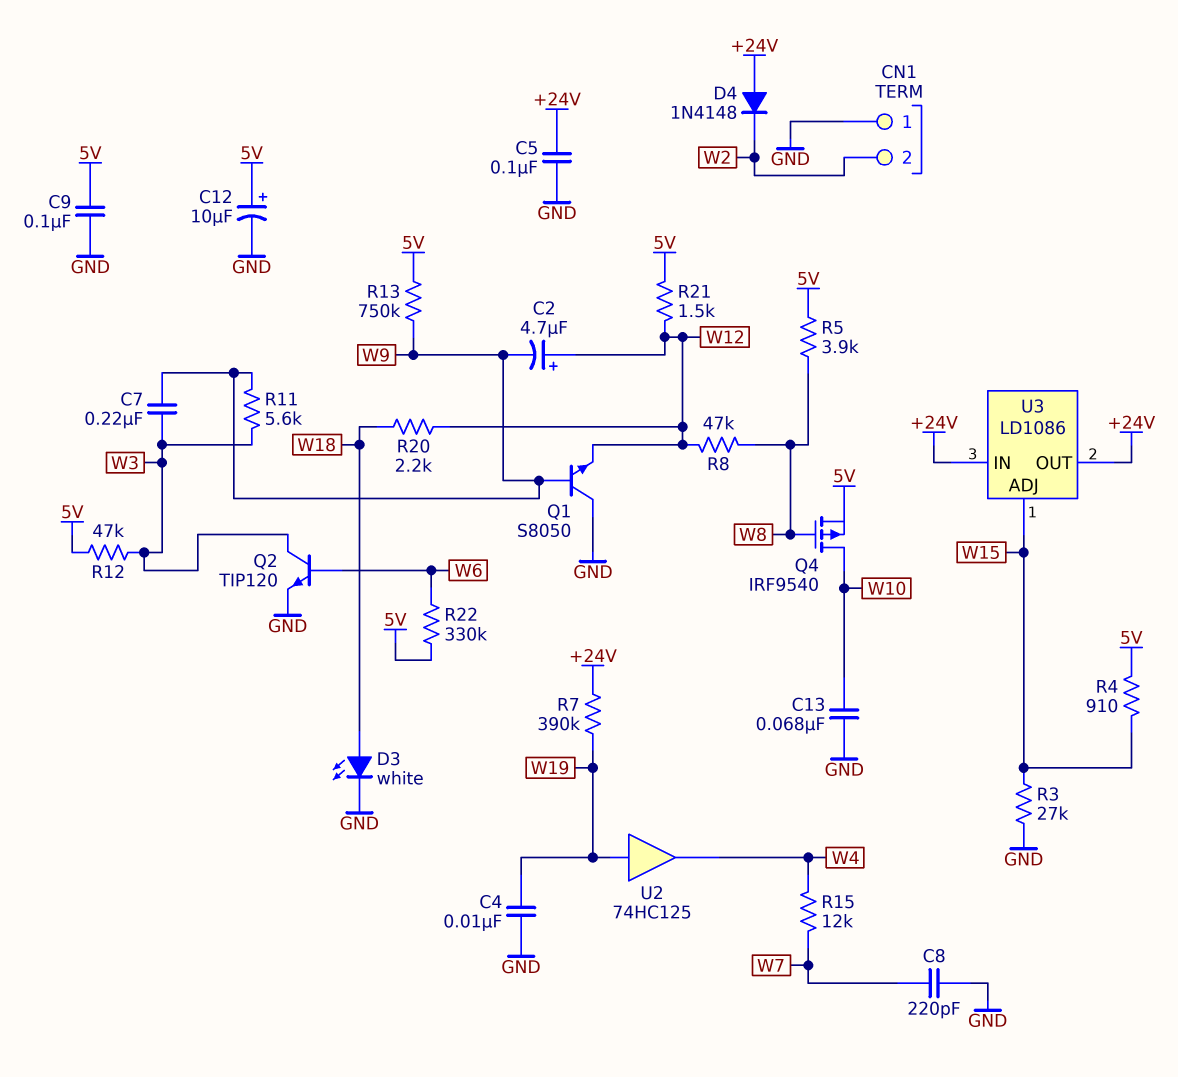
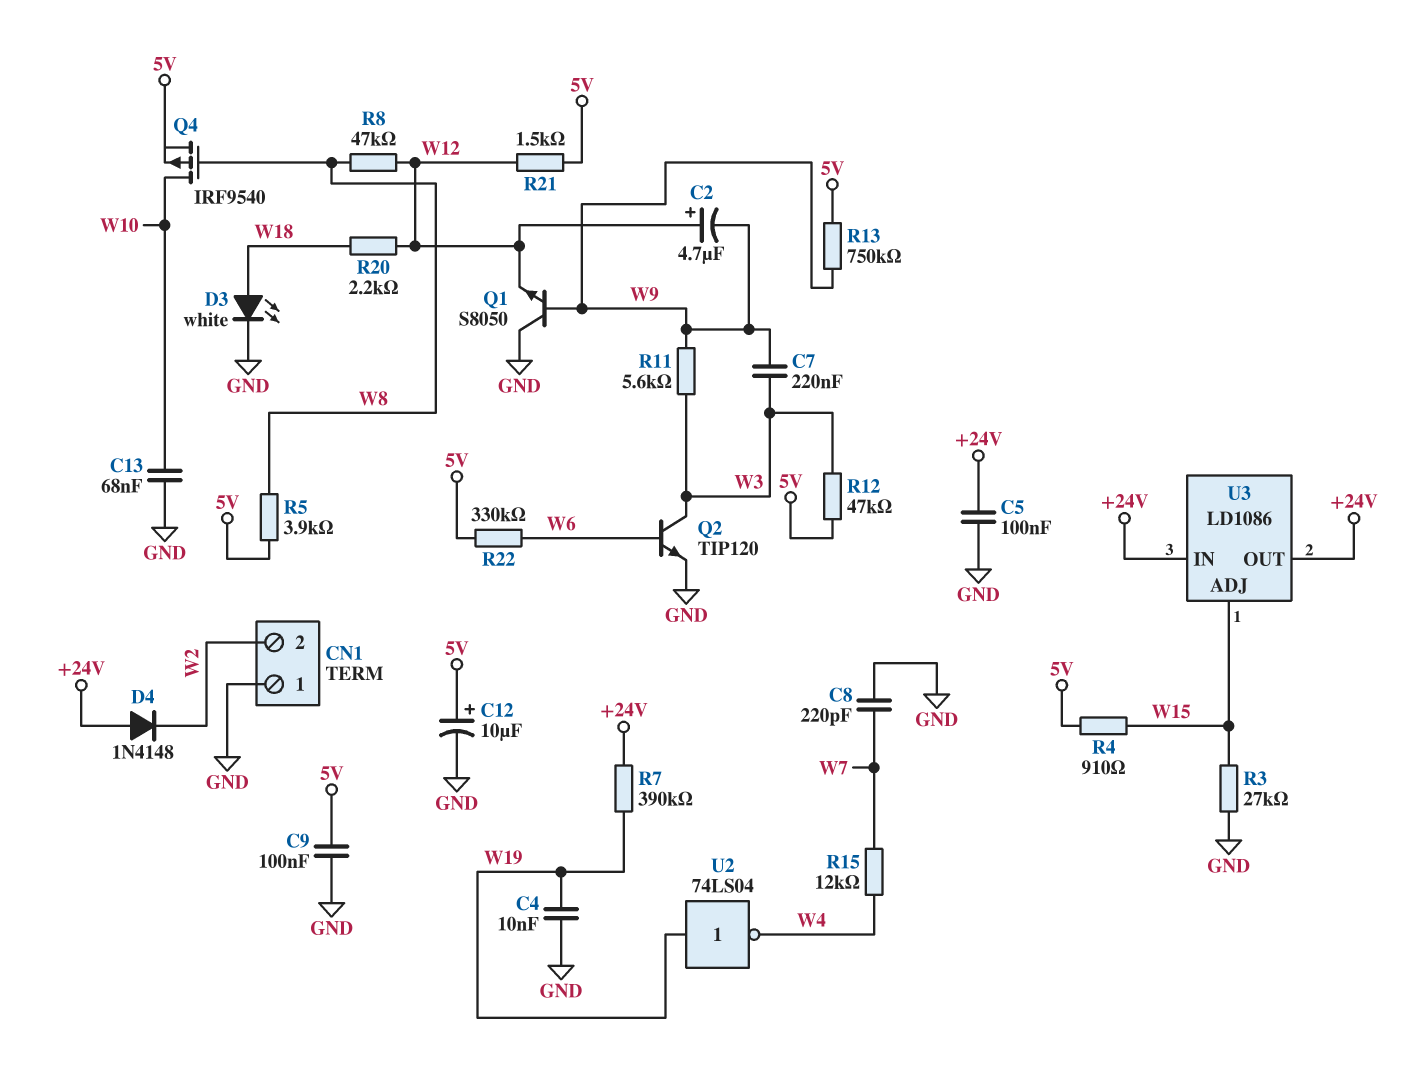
U2: buffer 74HC125 (in W19, out W4) -> NOT 74LS04 (in W19, out W4)

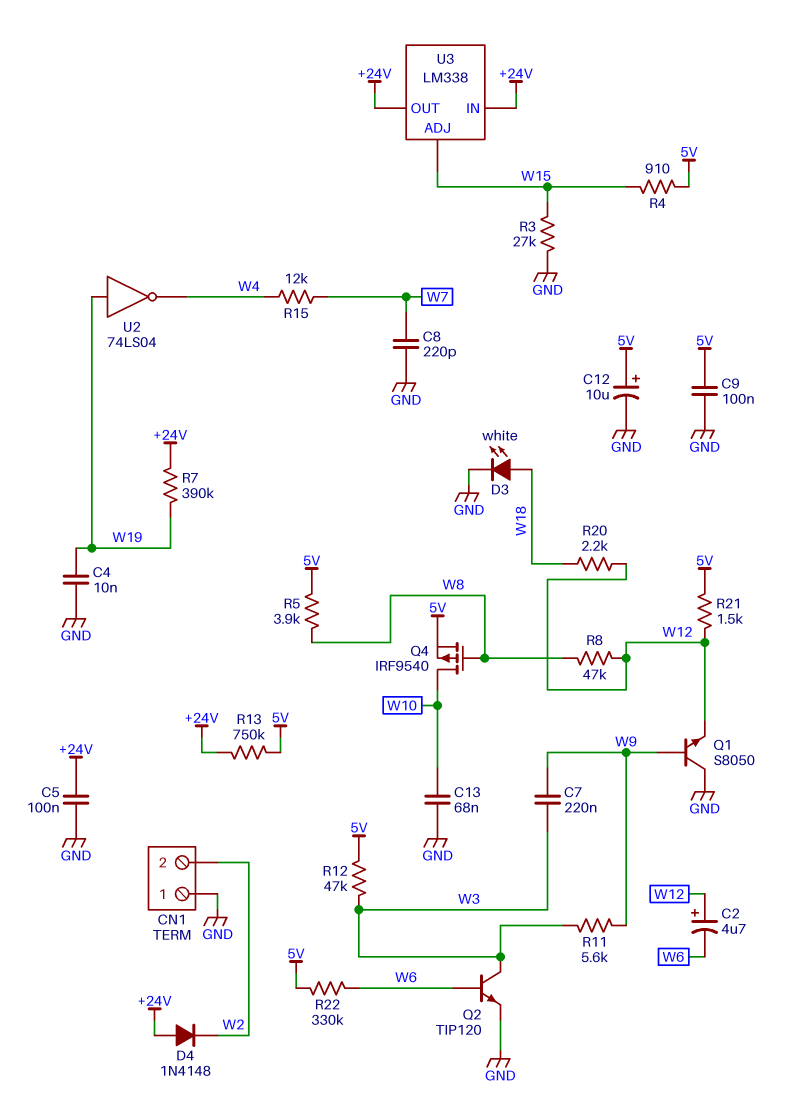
C2: 4.7uF (plus W12, minus W9) -> 4.7uF (plus W12, minus W6)
R13: 750k (5V, W9) -> 750k (+24V, 5V)
U3: LD1086 -> LM338

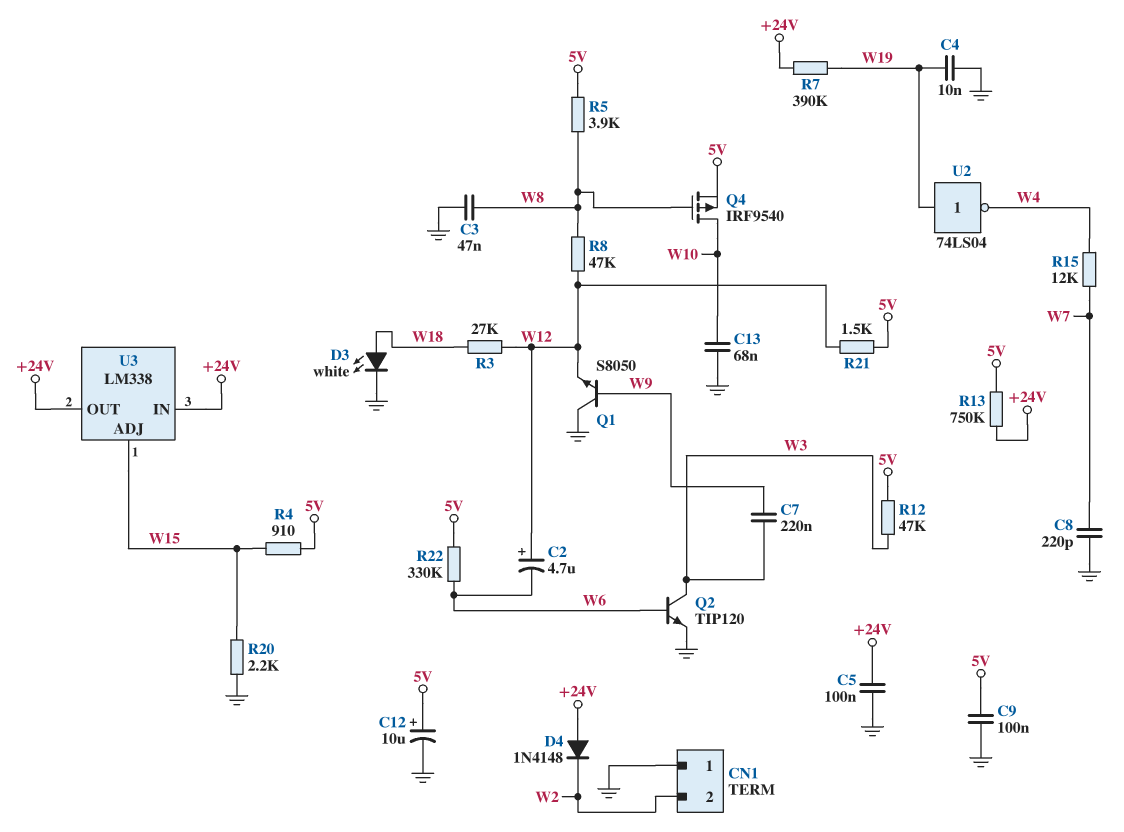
C3: none -> 47nF (GND, W8)
R3: 27k (GND, W15) -> 27k (W12, W18)
R11: 5.6k (W3, W9) -> none
R20: 2.2k (W12, W18) -> 2.2k (GND, W15)

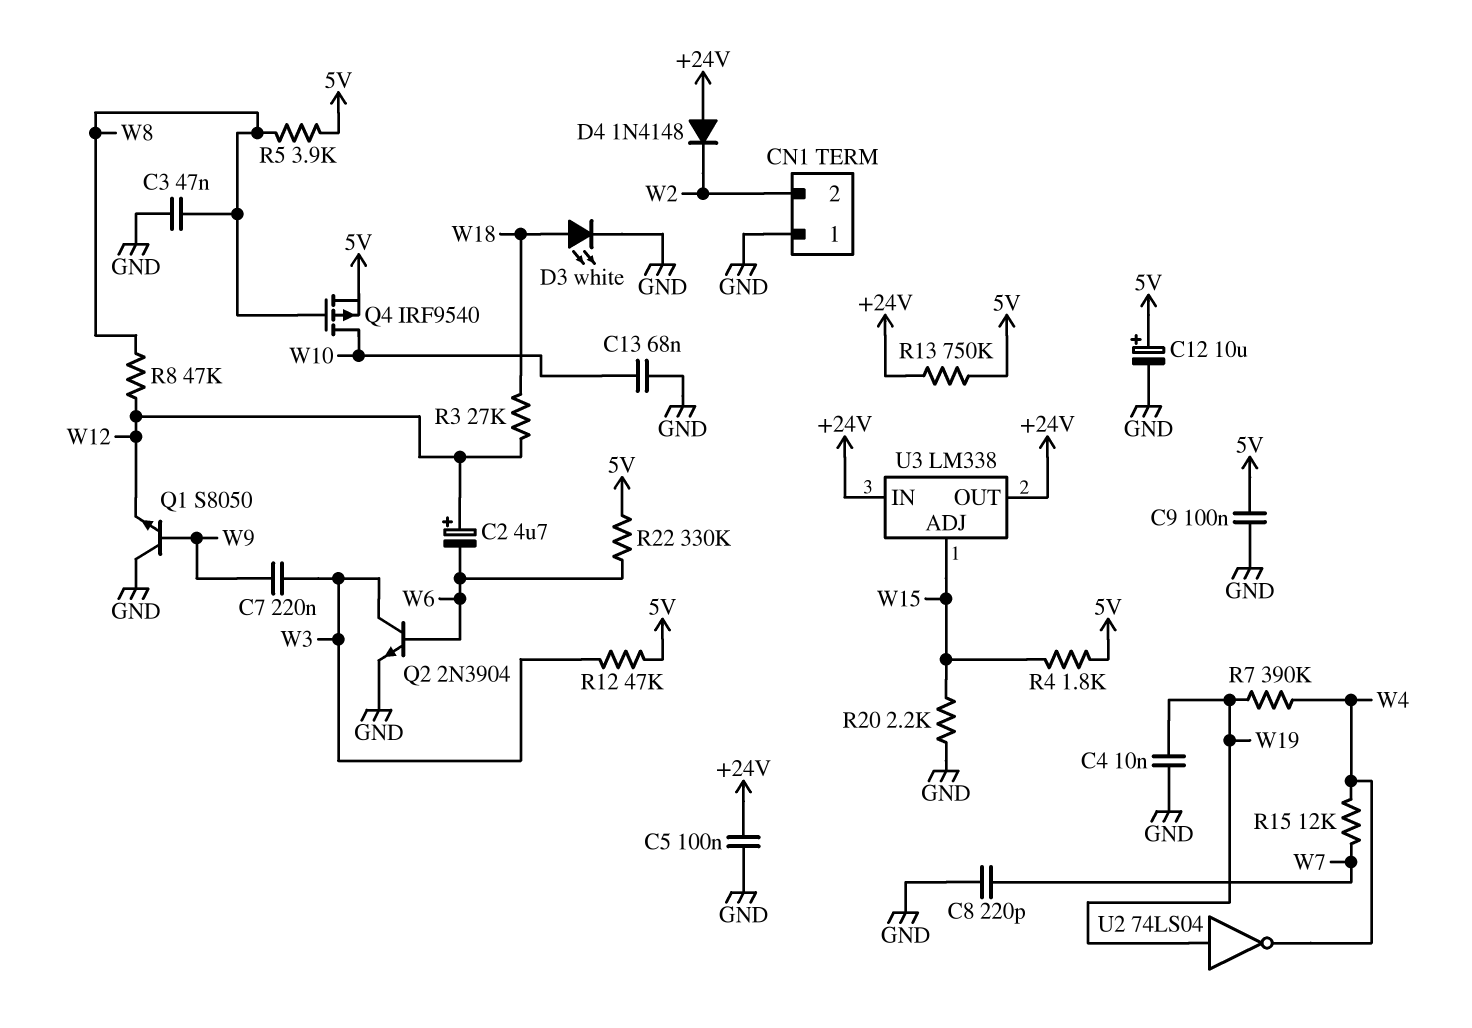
Q2: NPN TIP120 (B W6, C W3, E GND) -> NPN 2N3904 (B W6, C W3, E GND)
R4: 910 (5V, W15) -> 1.8k (5V, W15)
R7: 390k (+24V, W19) -> 390k (W4, W19)
R21: 1.5k (5V, W12) -> none

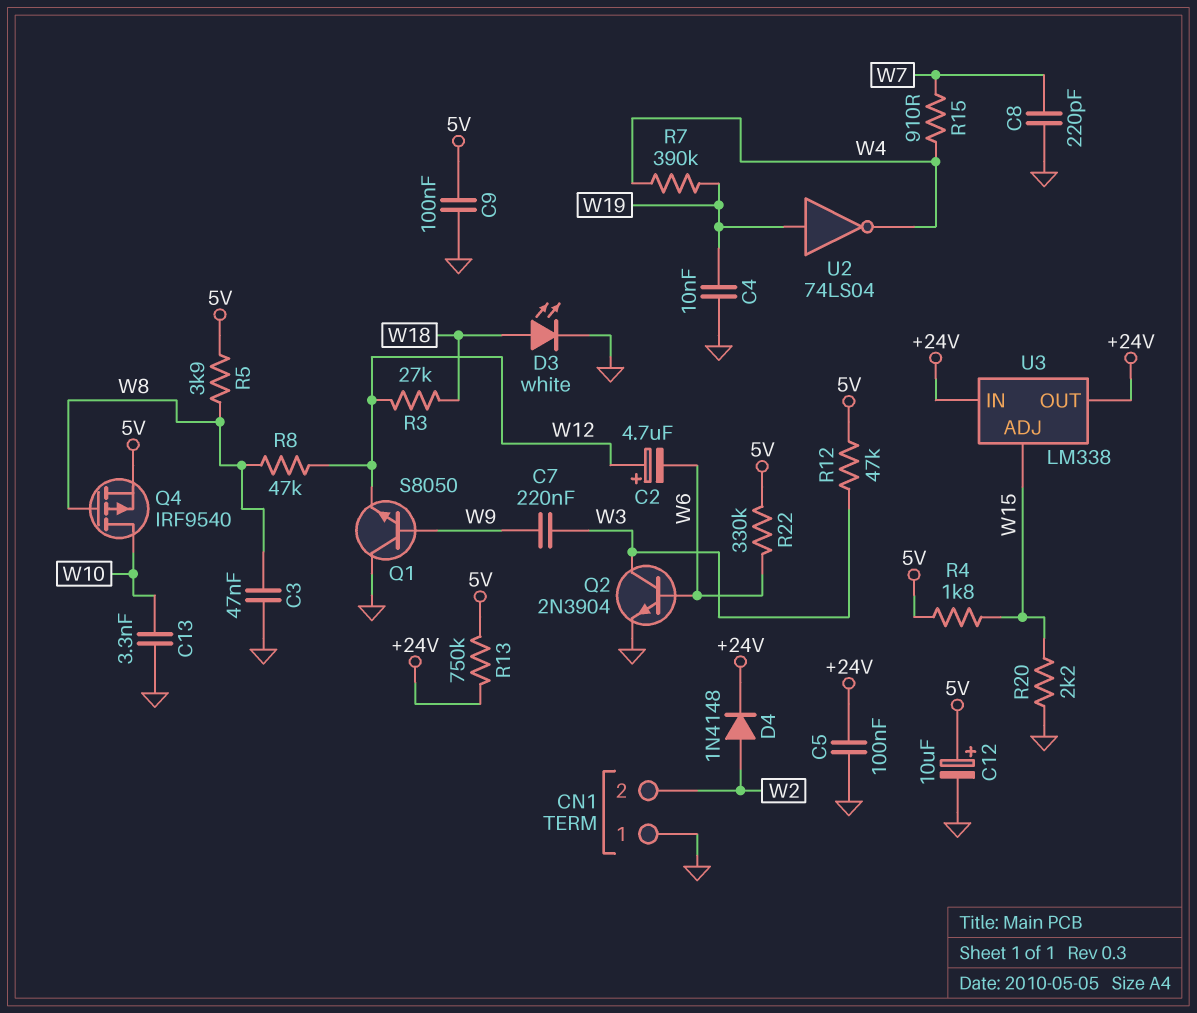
C13: 68nF (GND, W10) -> 3.3nF (GND, W10)
D4: diode 1N4148 (A +24V, K W2) -> diode 1N4148 (A W2, K +24V)
R15: 12k (W4, W7) -> 910 (W4, W7)

